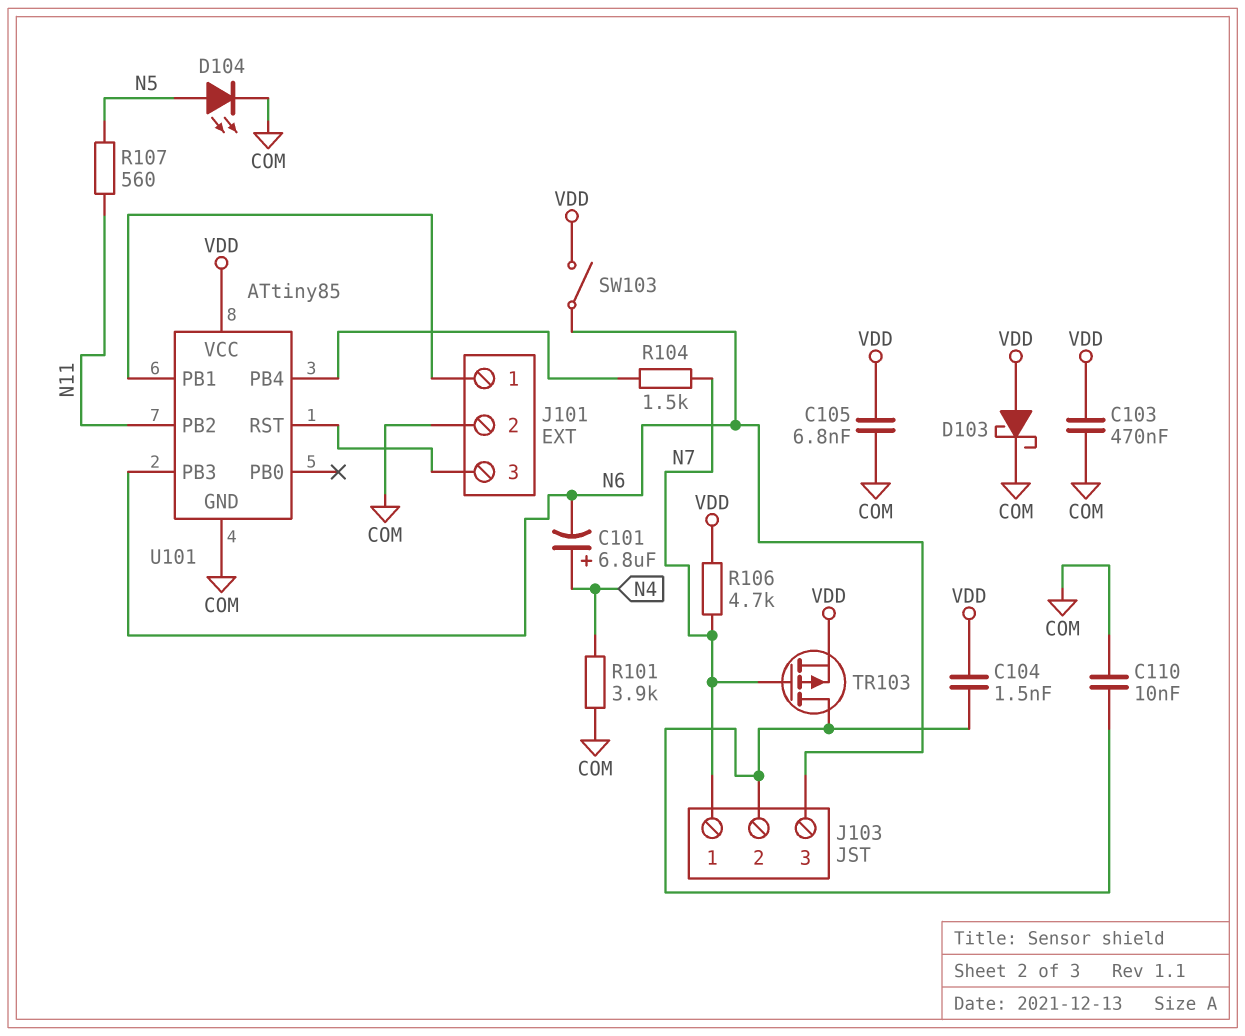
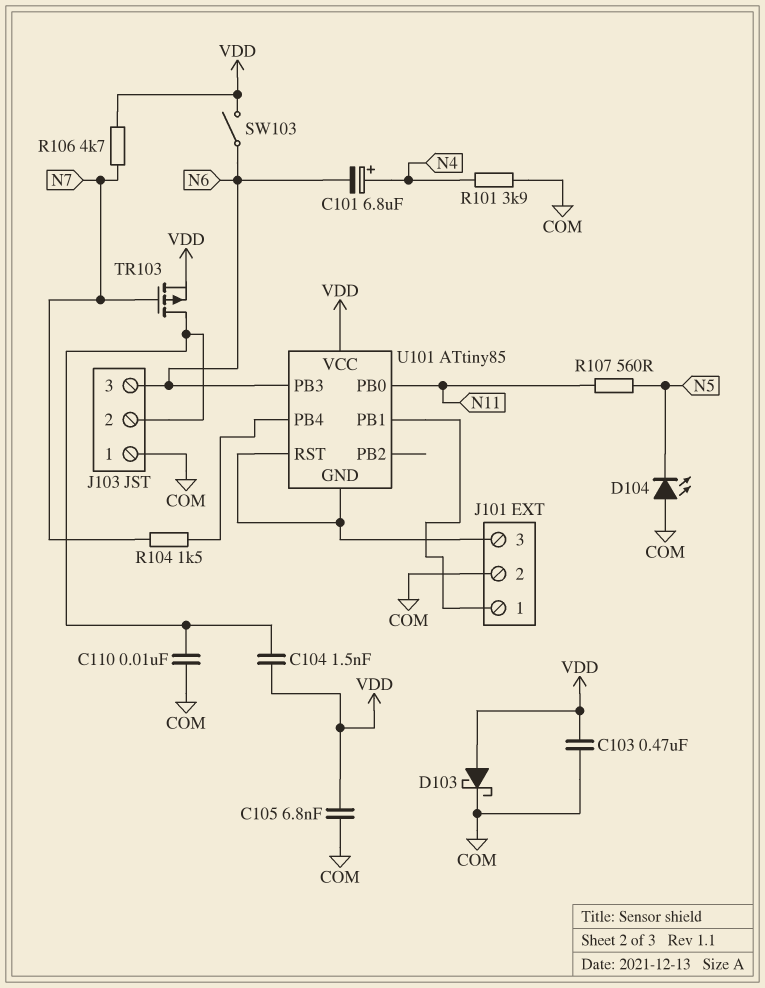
D104: LED (A N5, K COM) -> LED (A COM, K N5)
J103 pin 1: N7 -> COM
U101 pin GND: COM -> J101/3
U101 pin PB0: none -> N11
U101 pin PB2: N11 -> none

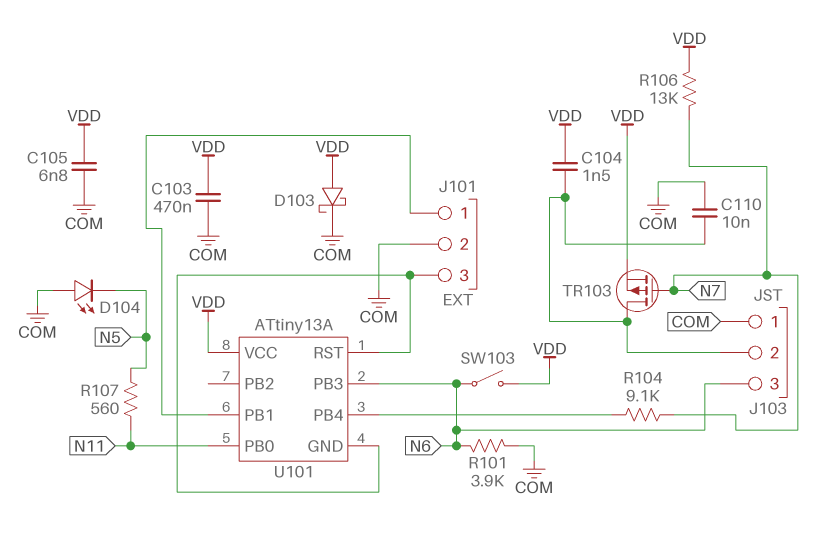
C101: 6.8uF (plus N4, minus N6) -> none
R101: 3.9k (COM, N4) -> 3.9k (COM, N6)
R104: 1.5k (N7, U101/PB4) -> 9.1k (N7, U101/PB4)
R106: 4.7k (N7, VDD) -> 13k (N7, VDD)
U101: ATtiny85 -> ATtiny13A

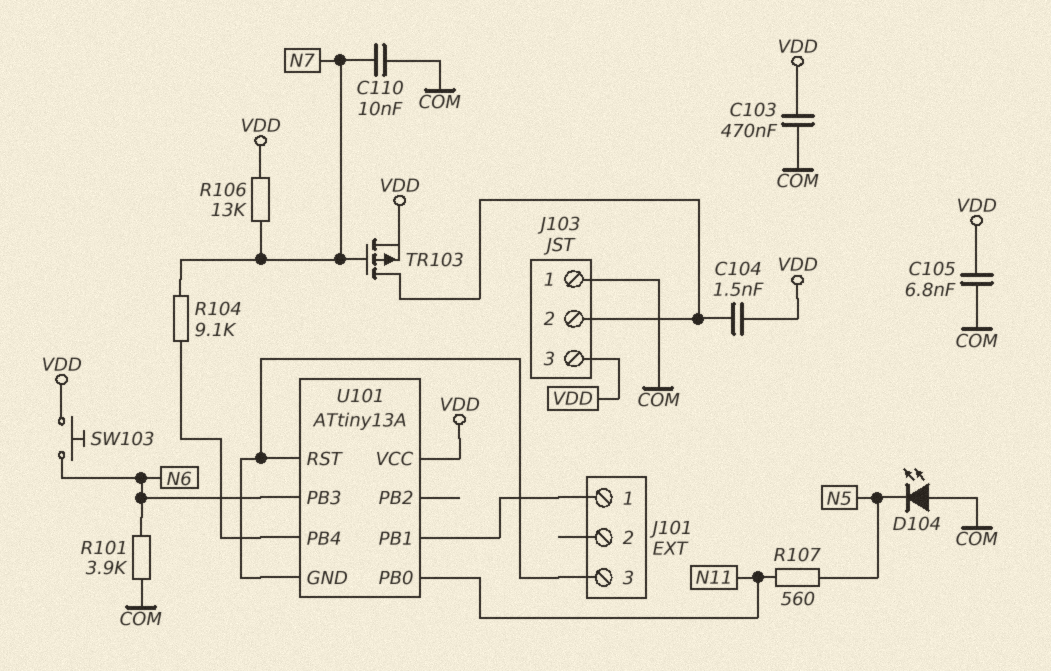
C110: 10nF (COM, J103/2) -> 10nF (COM, N7)
D103: schottky (A VDD, K COM) -> none
J101 pin 2: COM -> none
J103 pin 3: N6 -> VDD
SW103: switch (N6, VDD) -> button (N6, VDD)

